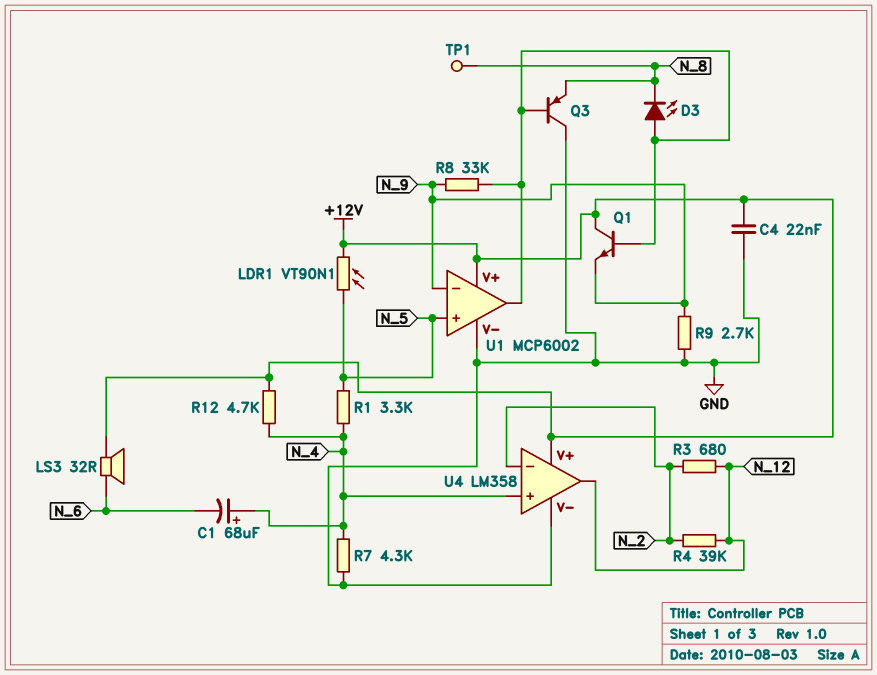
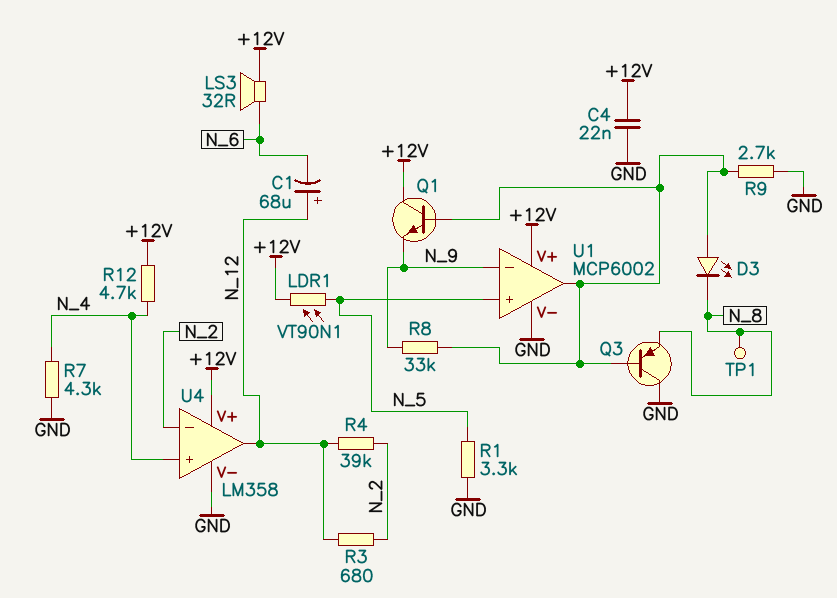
C1: 68uF (plus N_4, minus N_6) -> 68uF (plus N_12, minus N_6)
R1: 3.3k (N_4, N_5) -> 3.3k (GND, N_5)
R9: 2.7k (GND, N_9) -> 2.7k (GND, U1/out)

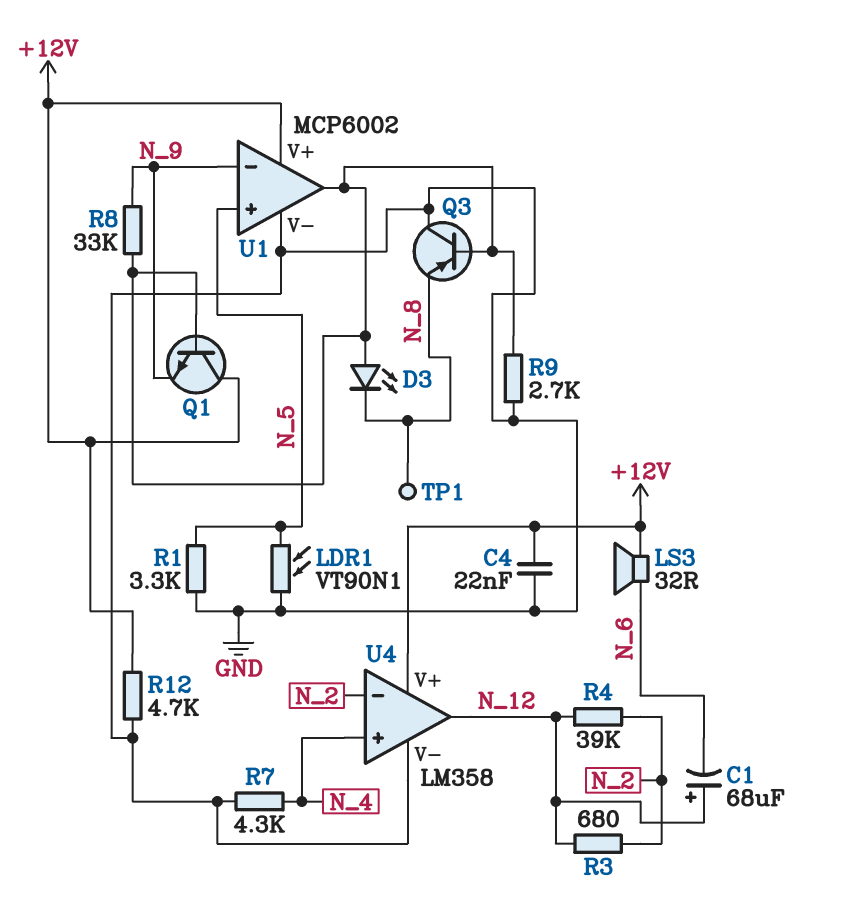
LDR1: VT90N1 (+12V, N_5) -> VT90N1 (GND, N_5)
R12: 4.7k (+12V, N_4) -> 4.7k (+12V, GND)

